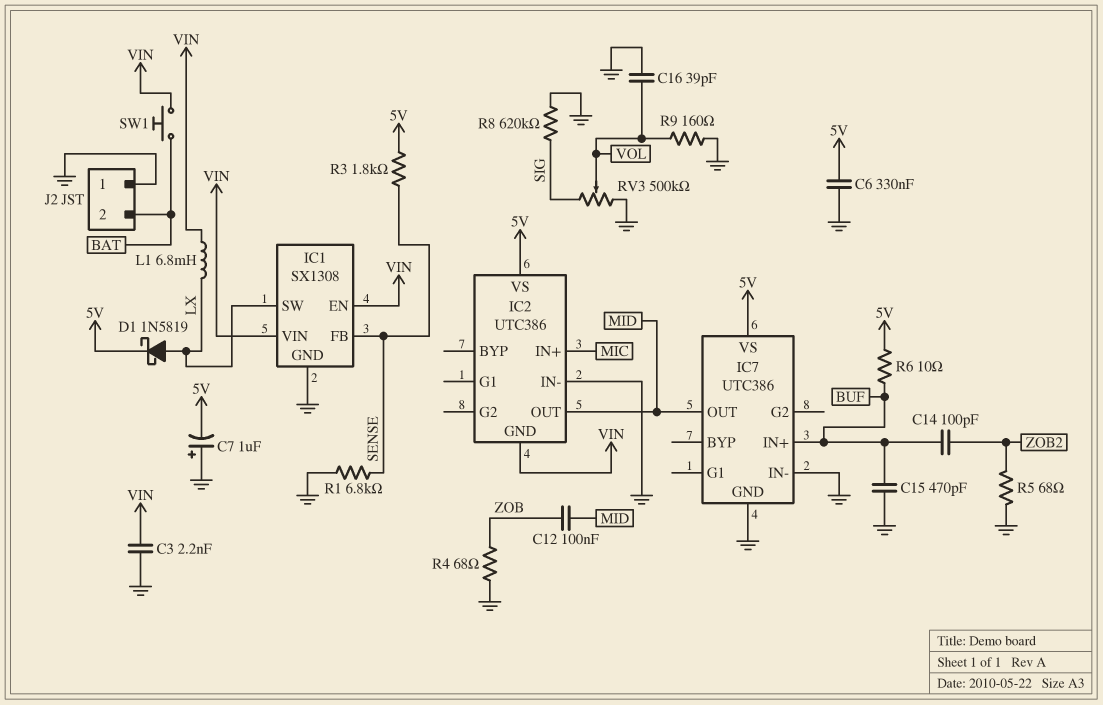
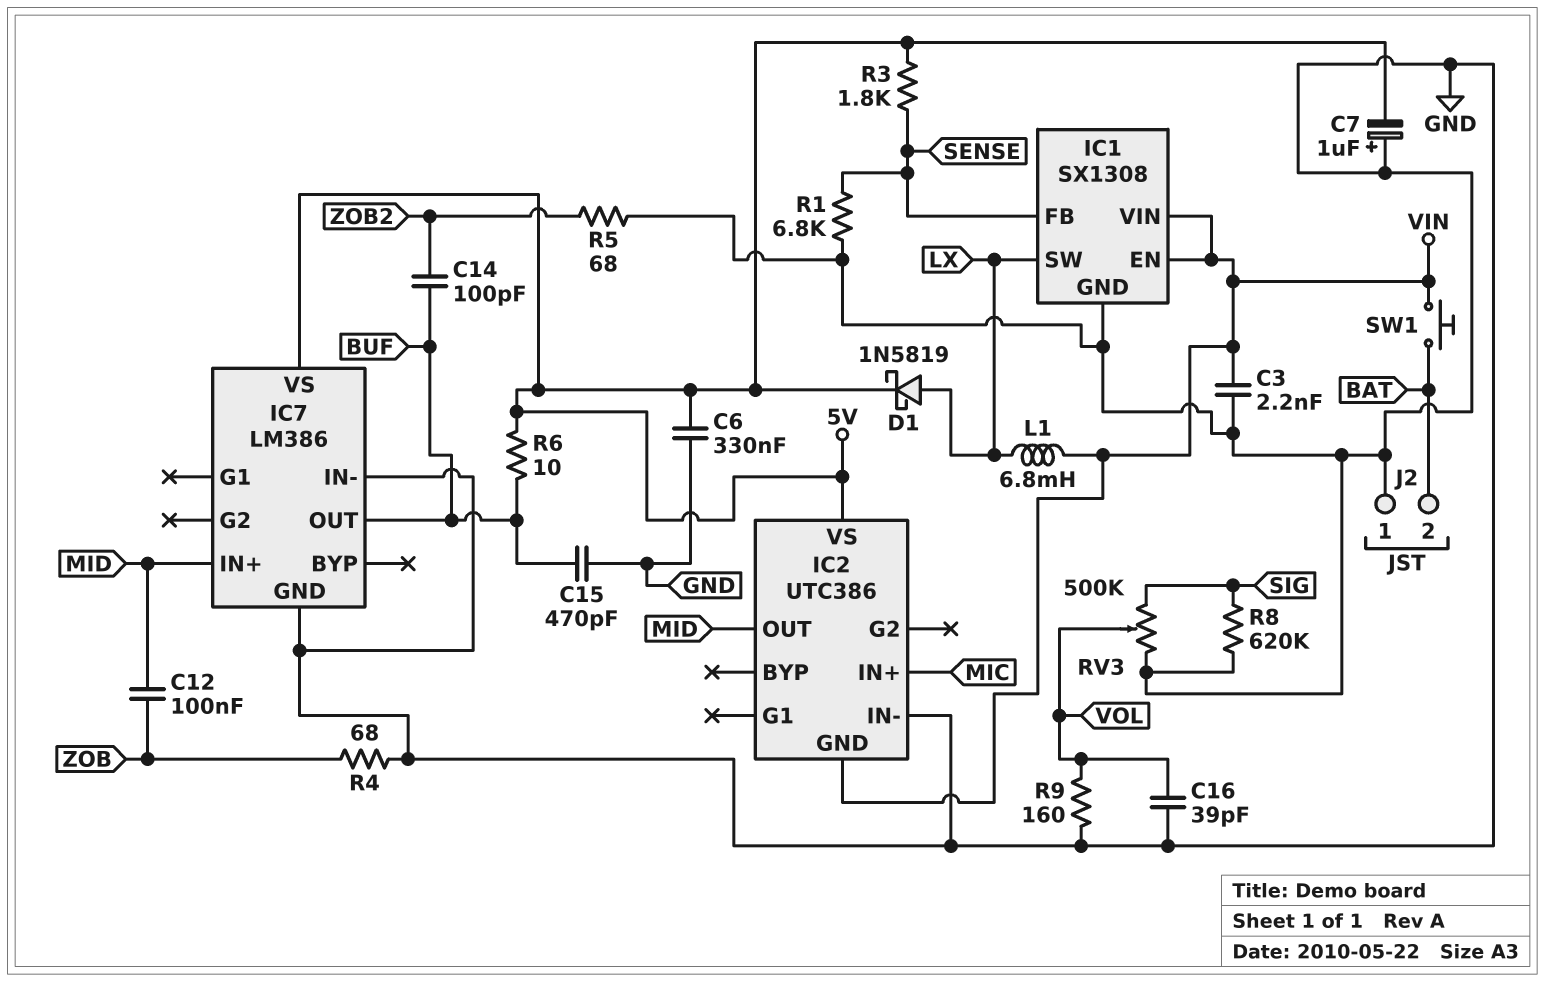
IC7: UTC386 -> LM386
IC7 pin IN+: BUF -> MID
IC7 pin OUT: MID -> BUF

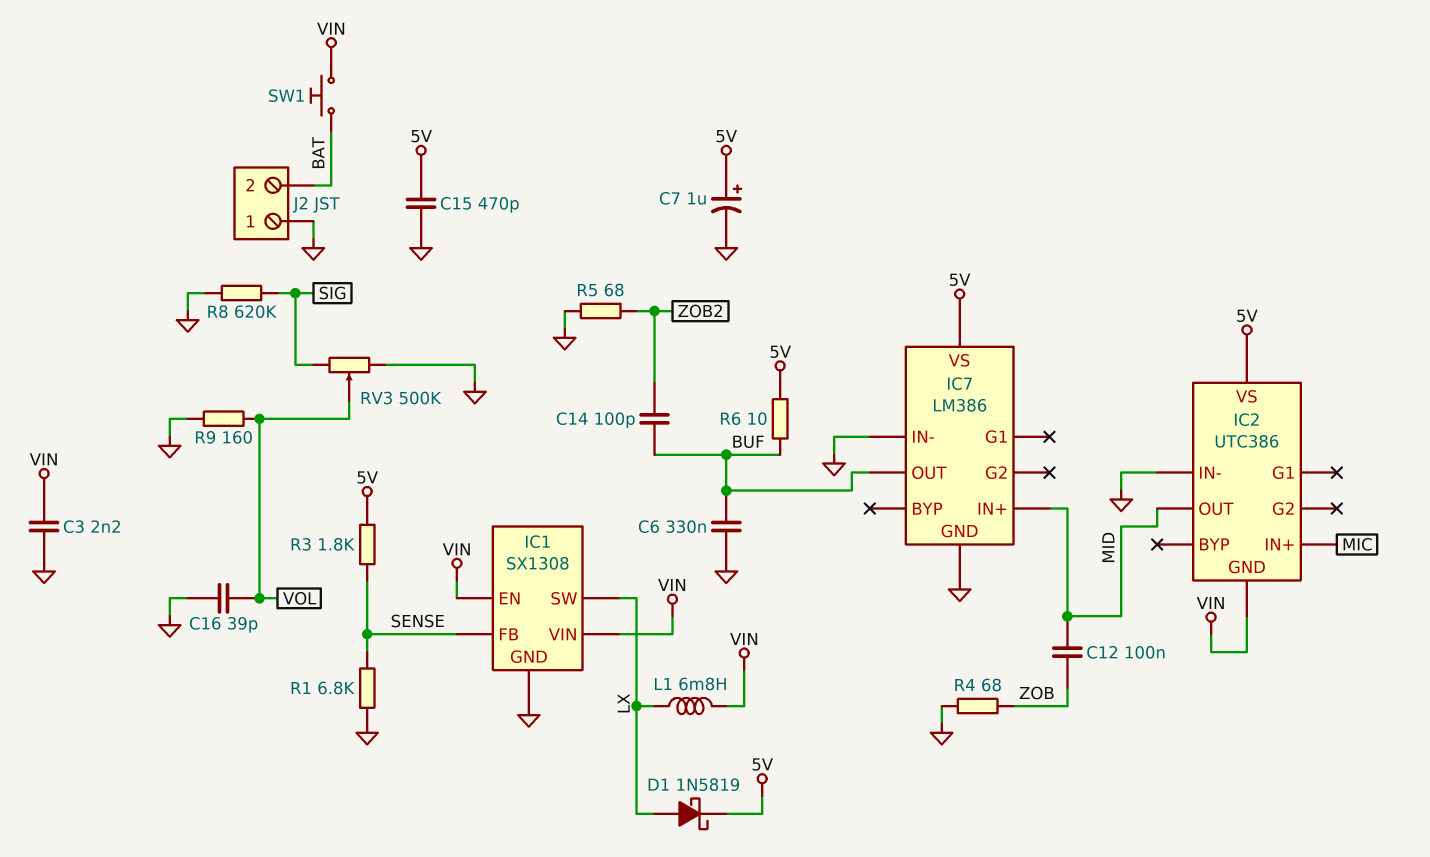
C6: 330nF (5V, GND) -> 330nF (BUF, GND)
C7: 1uF (plus GND, minus 5V) -> 1uF (plus 5V, minus GND)
C15: 470pF (BUF, GND) -> 470pF (5V, GND)

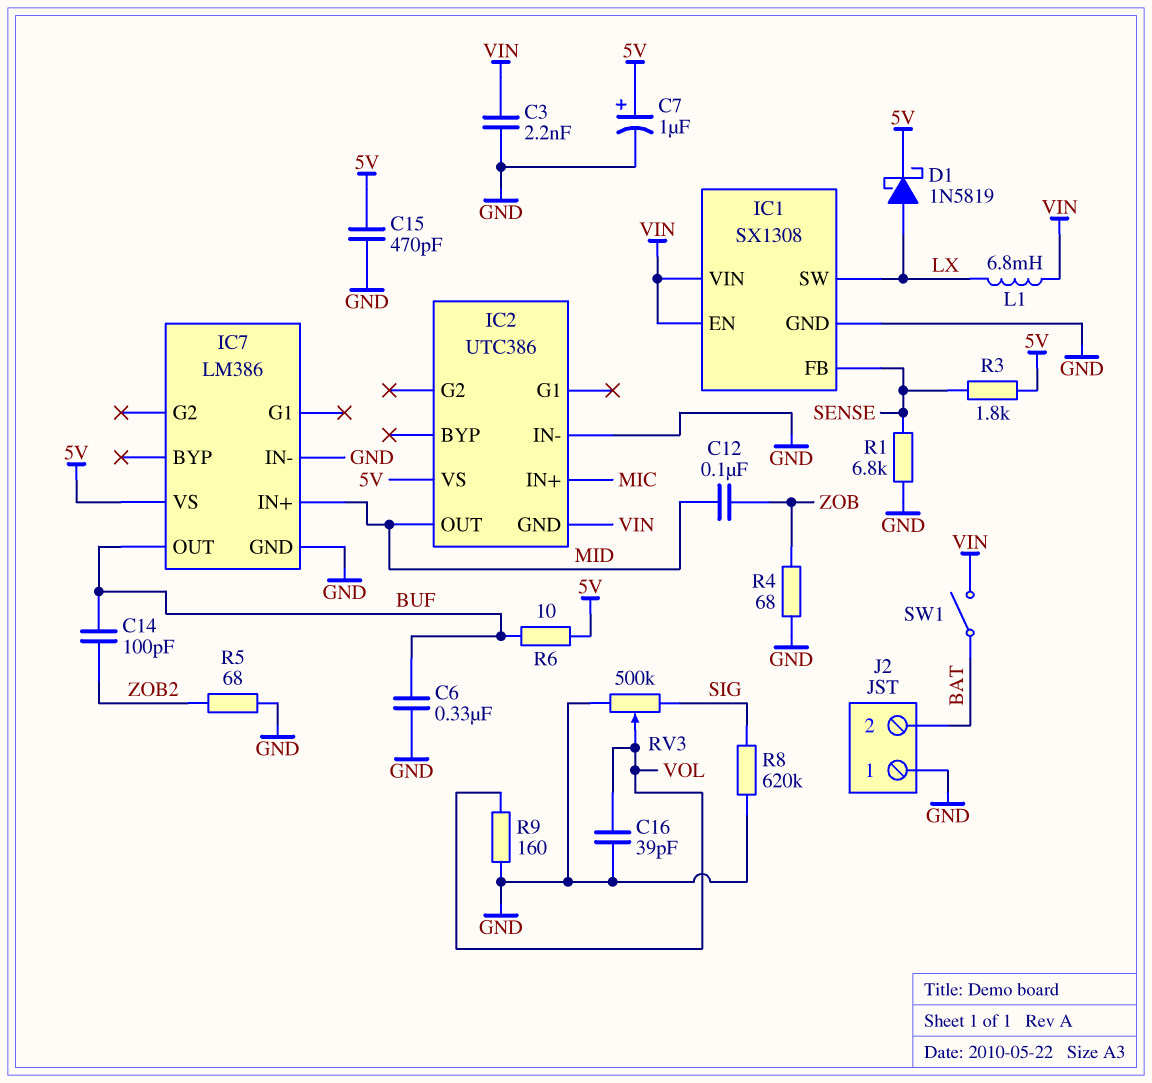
SW1: button (BAT, VIN) -> switch (BAT, VIN)

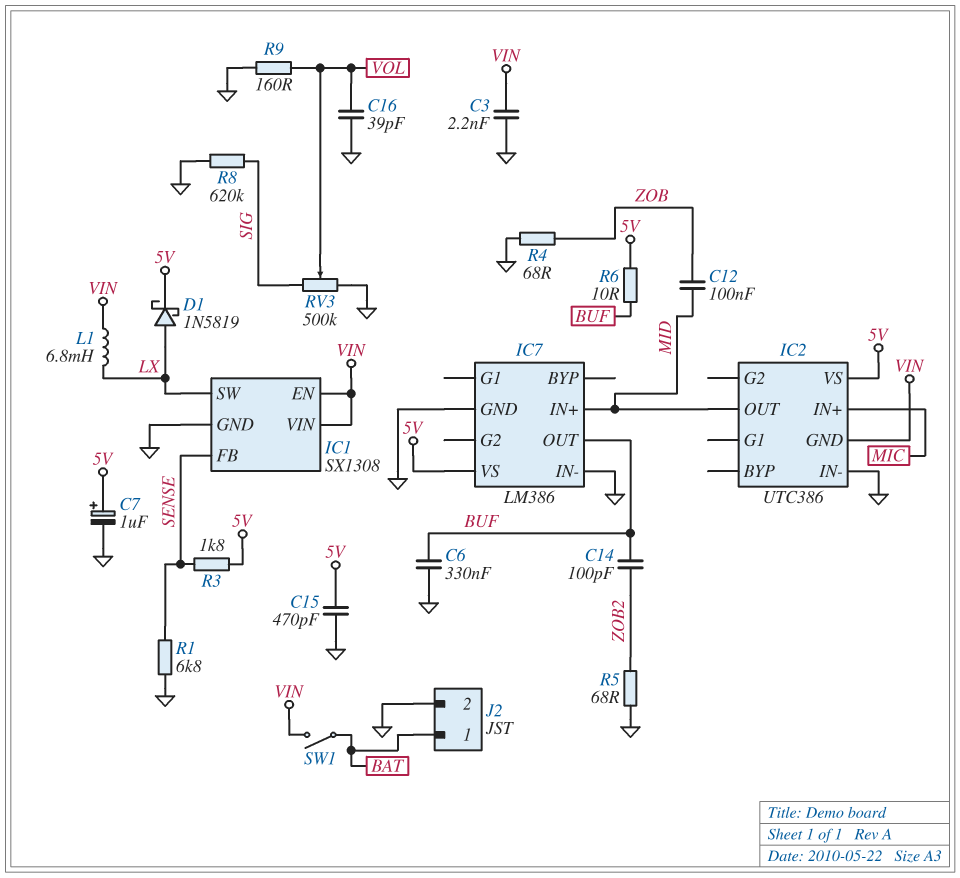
J2 pin 1: GND -> BAT
J2 pin 2: BAT -> GND

